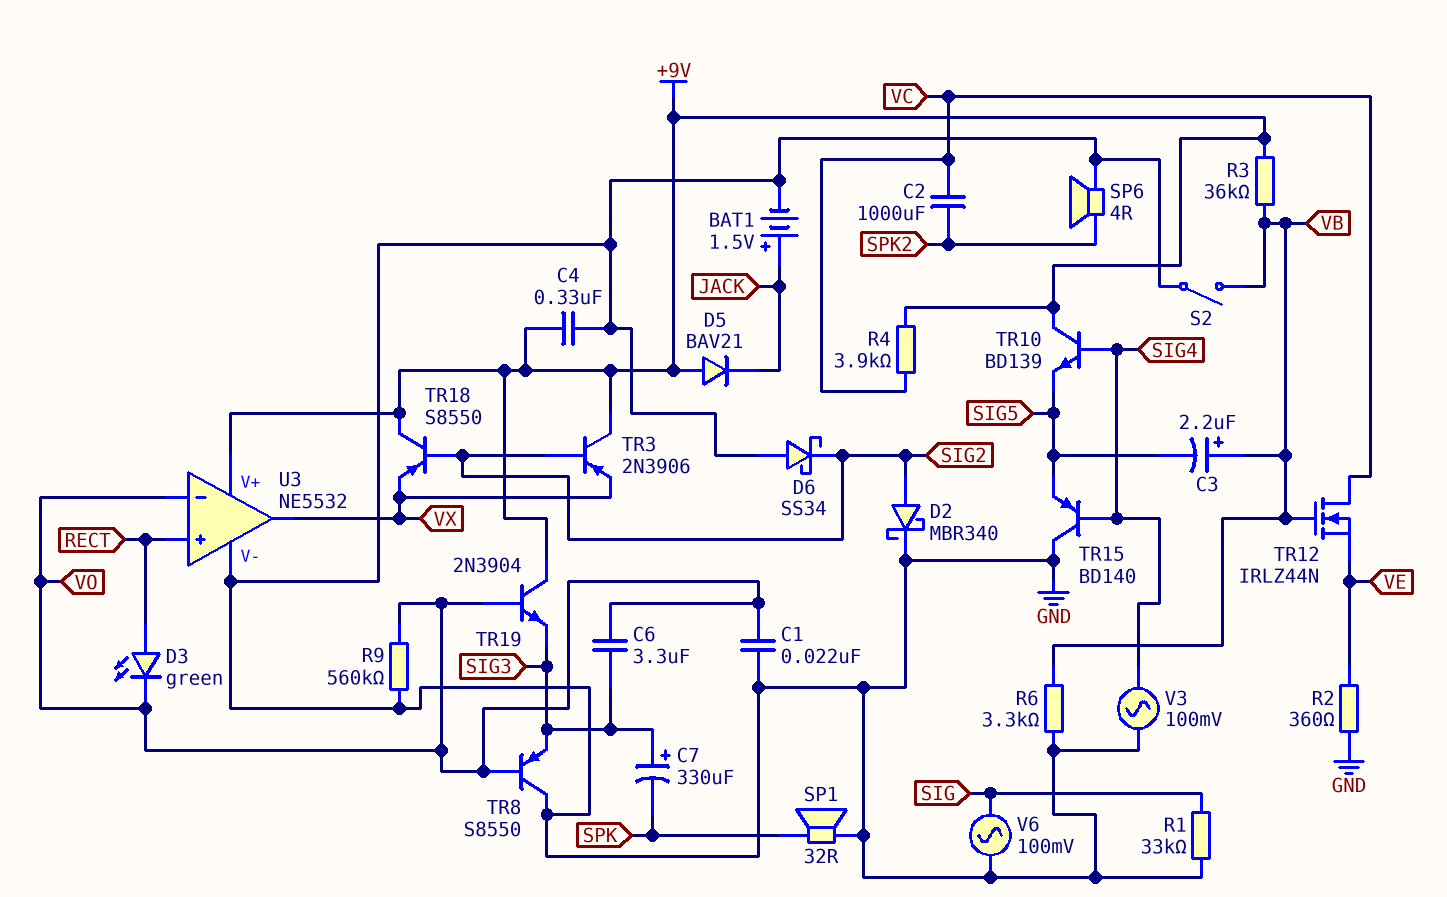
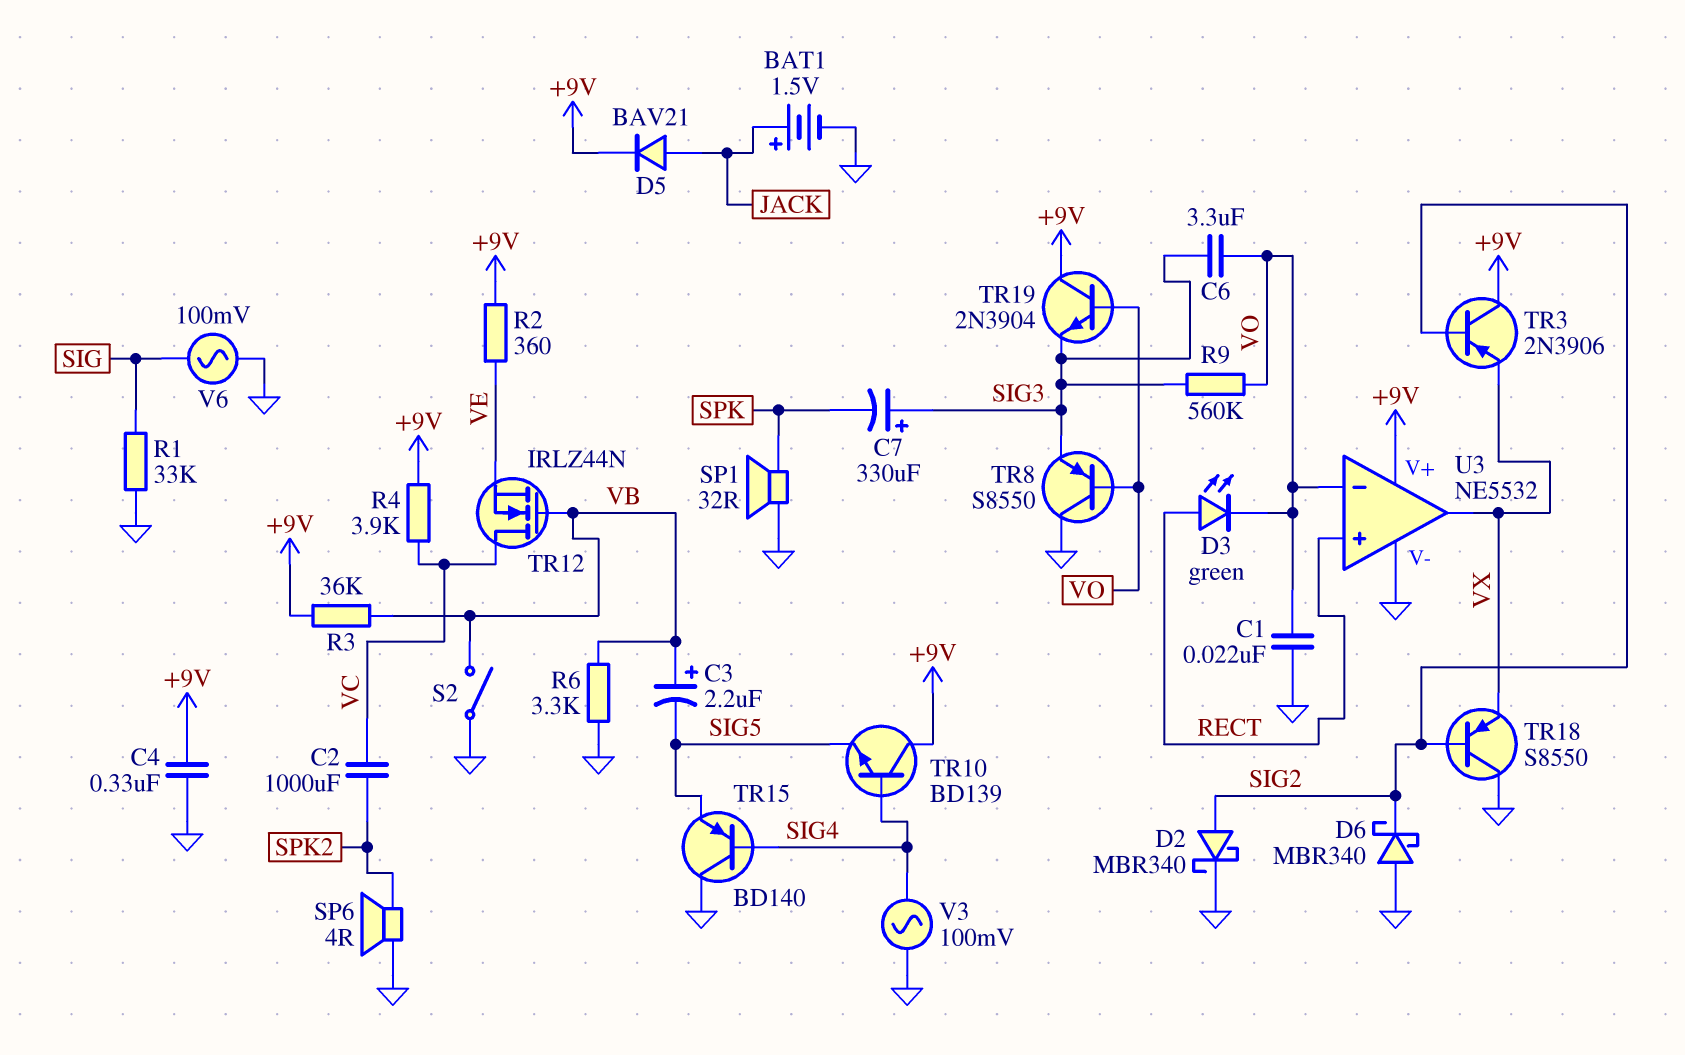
D5: diode BAV21 (A +9V, K JACK) -> diode BAV21 (A JACK, K +9V)
D6: schottky SS34 (A GND, K SIG2) -> schottky MBR340 (A GND, K SIG2)
R2: 360 (GND, VE) -> 360 (+9V, VE)
R9: 560k (GND, VO) -> 560k (SIG3, VO)
TR18: PNP S8550 (B SIG2, C +9V, E VX) -> PNP S8550 (B SIG2, C GND, E VX)

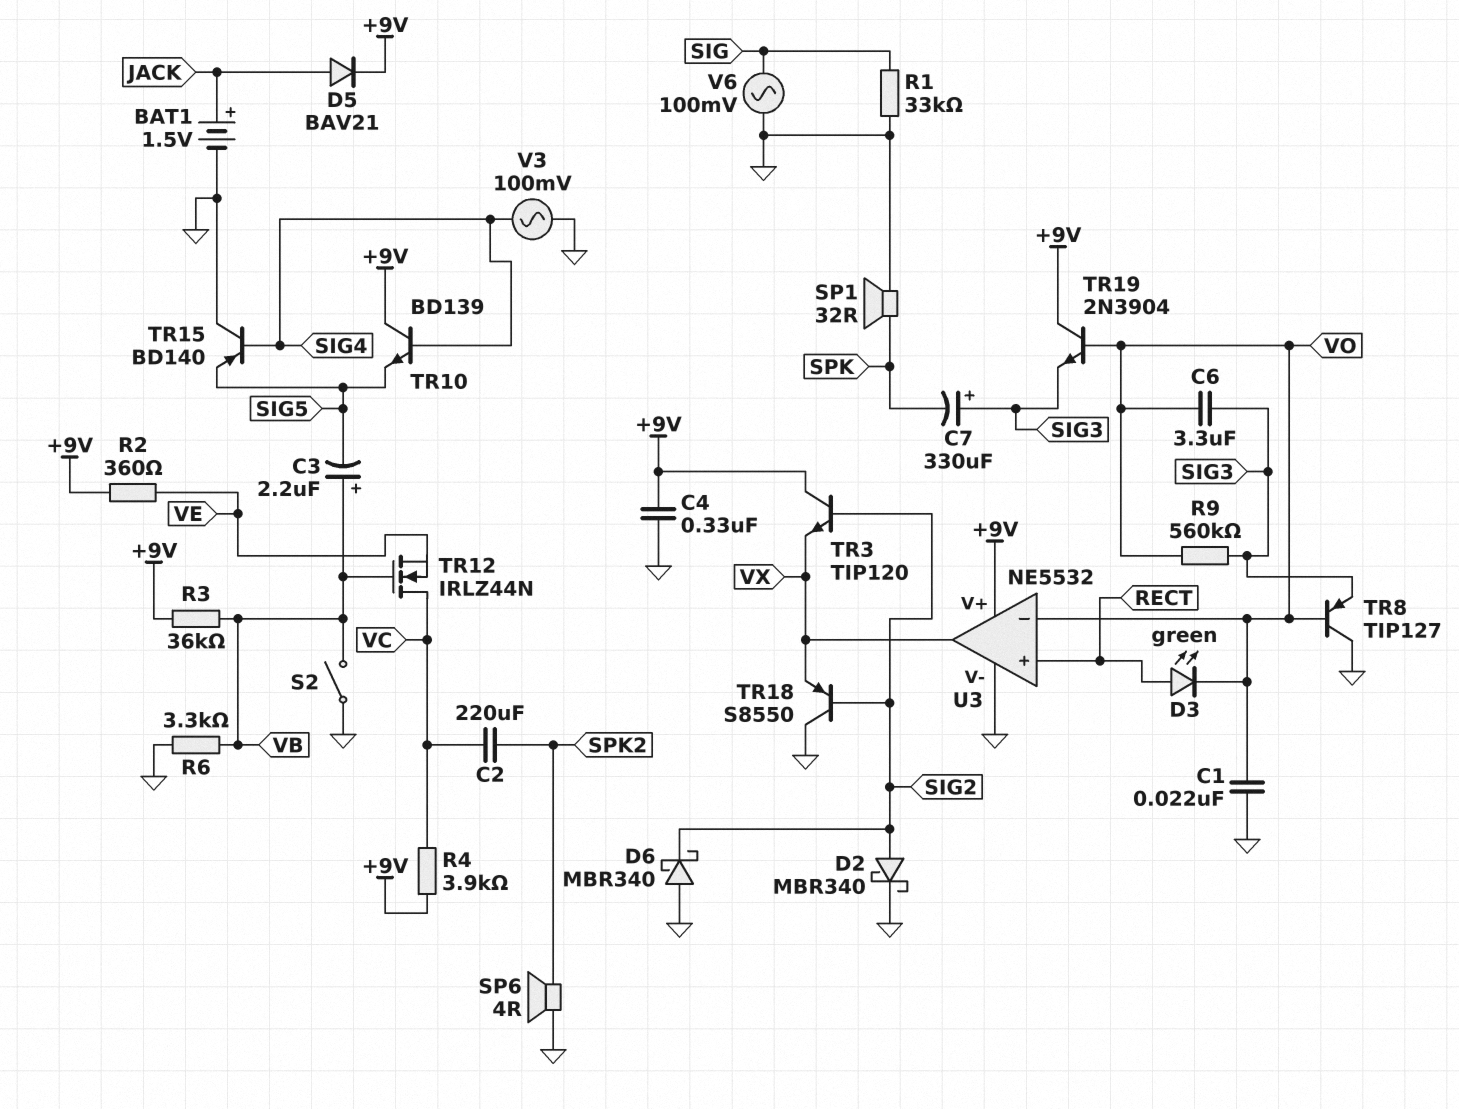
C2: 1000uF (SPK2, VC) -> 220uF (SPK2, VC)
TR3: PNP 2N3906 (B SIG2, C +9V, E VX) -> NPN TIP120 (B SIG2, C +9V, E VX)
TR8: PNP S8550 (B VO, C GND, E SIG3) -> PNP TIP127 (B VO, C GND, E SIG3)

